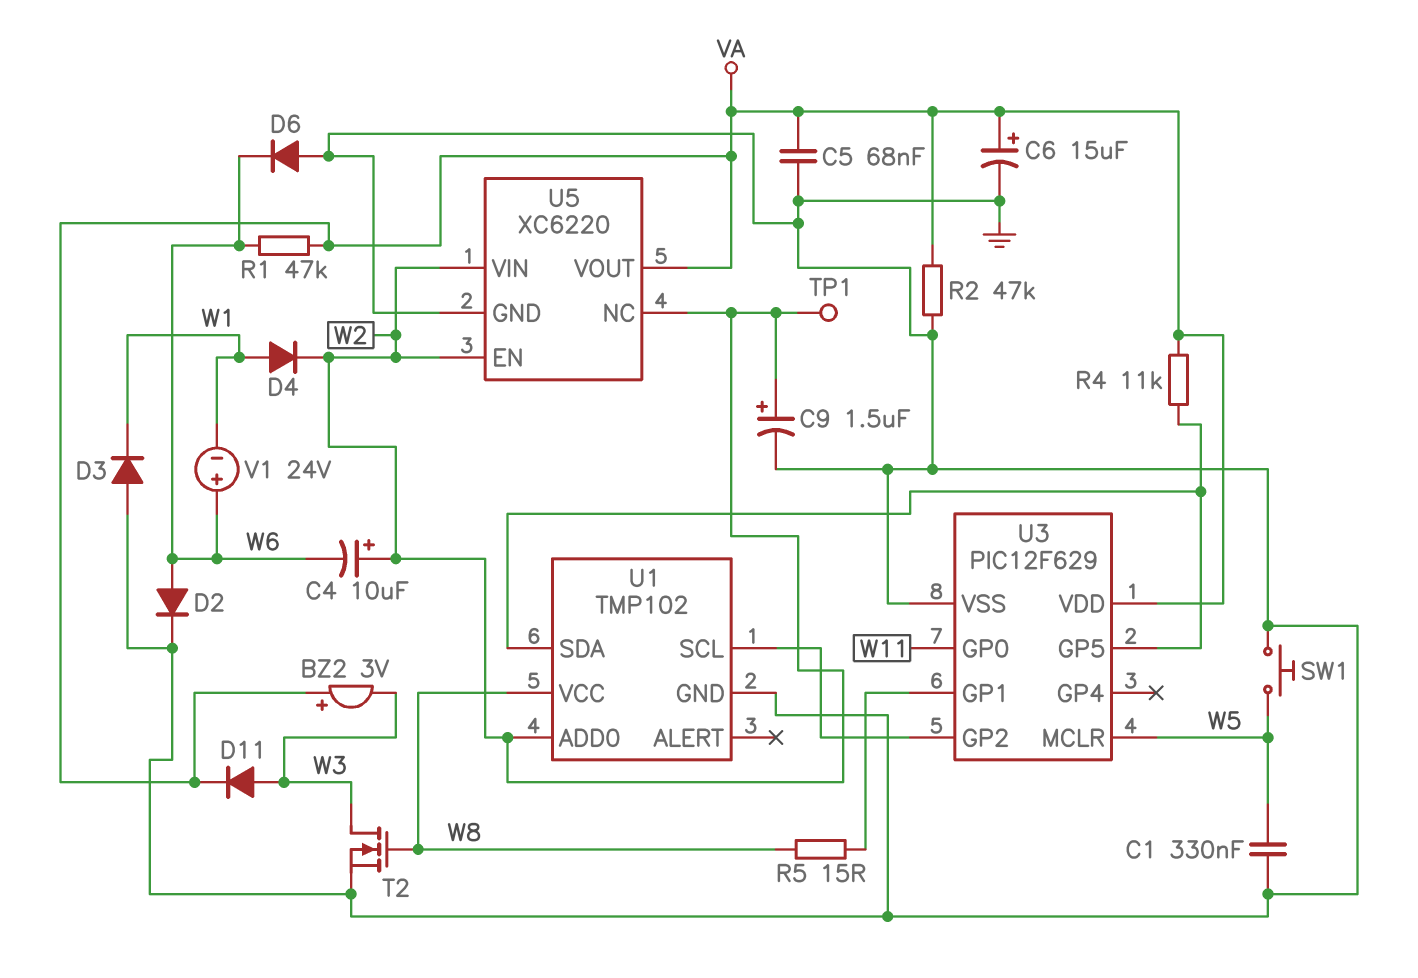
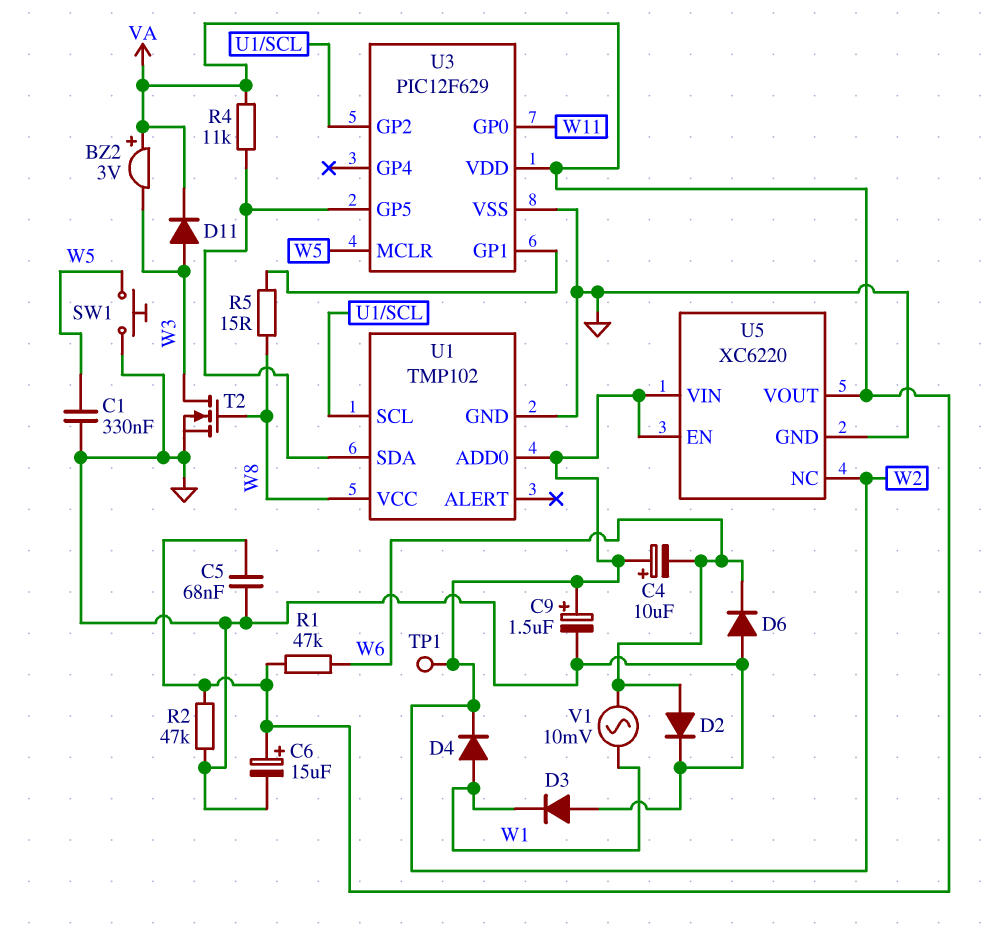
V1: 24V (plus W6, minus W1) -> AC 10mV (W1, W6)

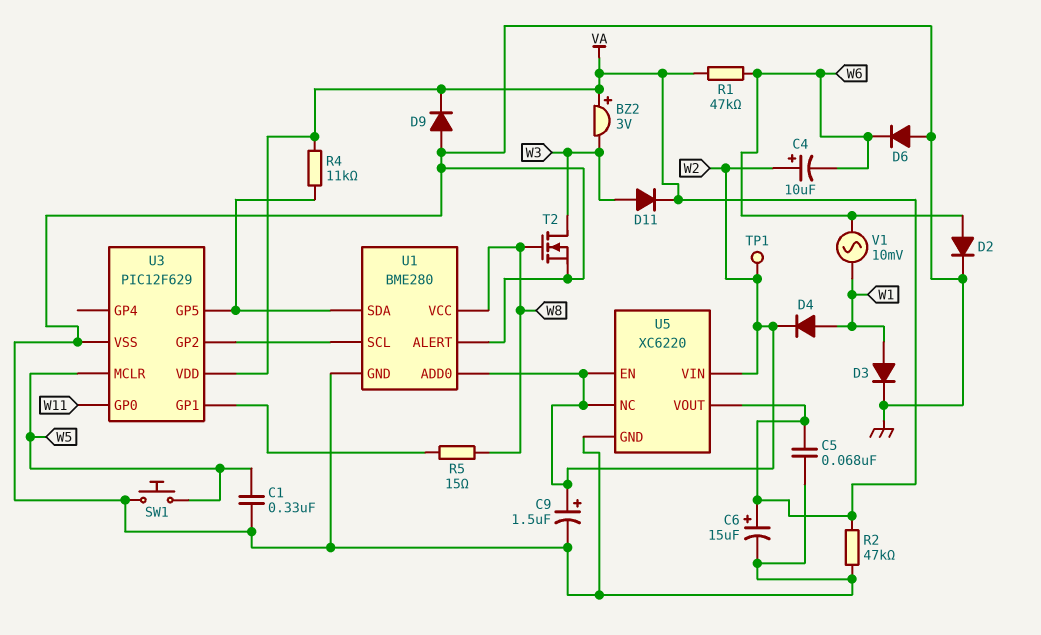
D3: diode (A GND, K W1) -> diode (A W1, K GND)
D9: none -> diode (A GND, K VA)
U1: TMP102 -> BME280
U1 pin ALERT: none -> GND

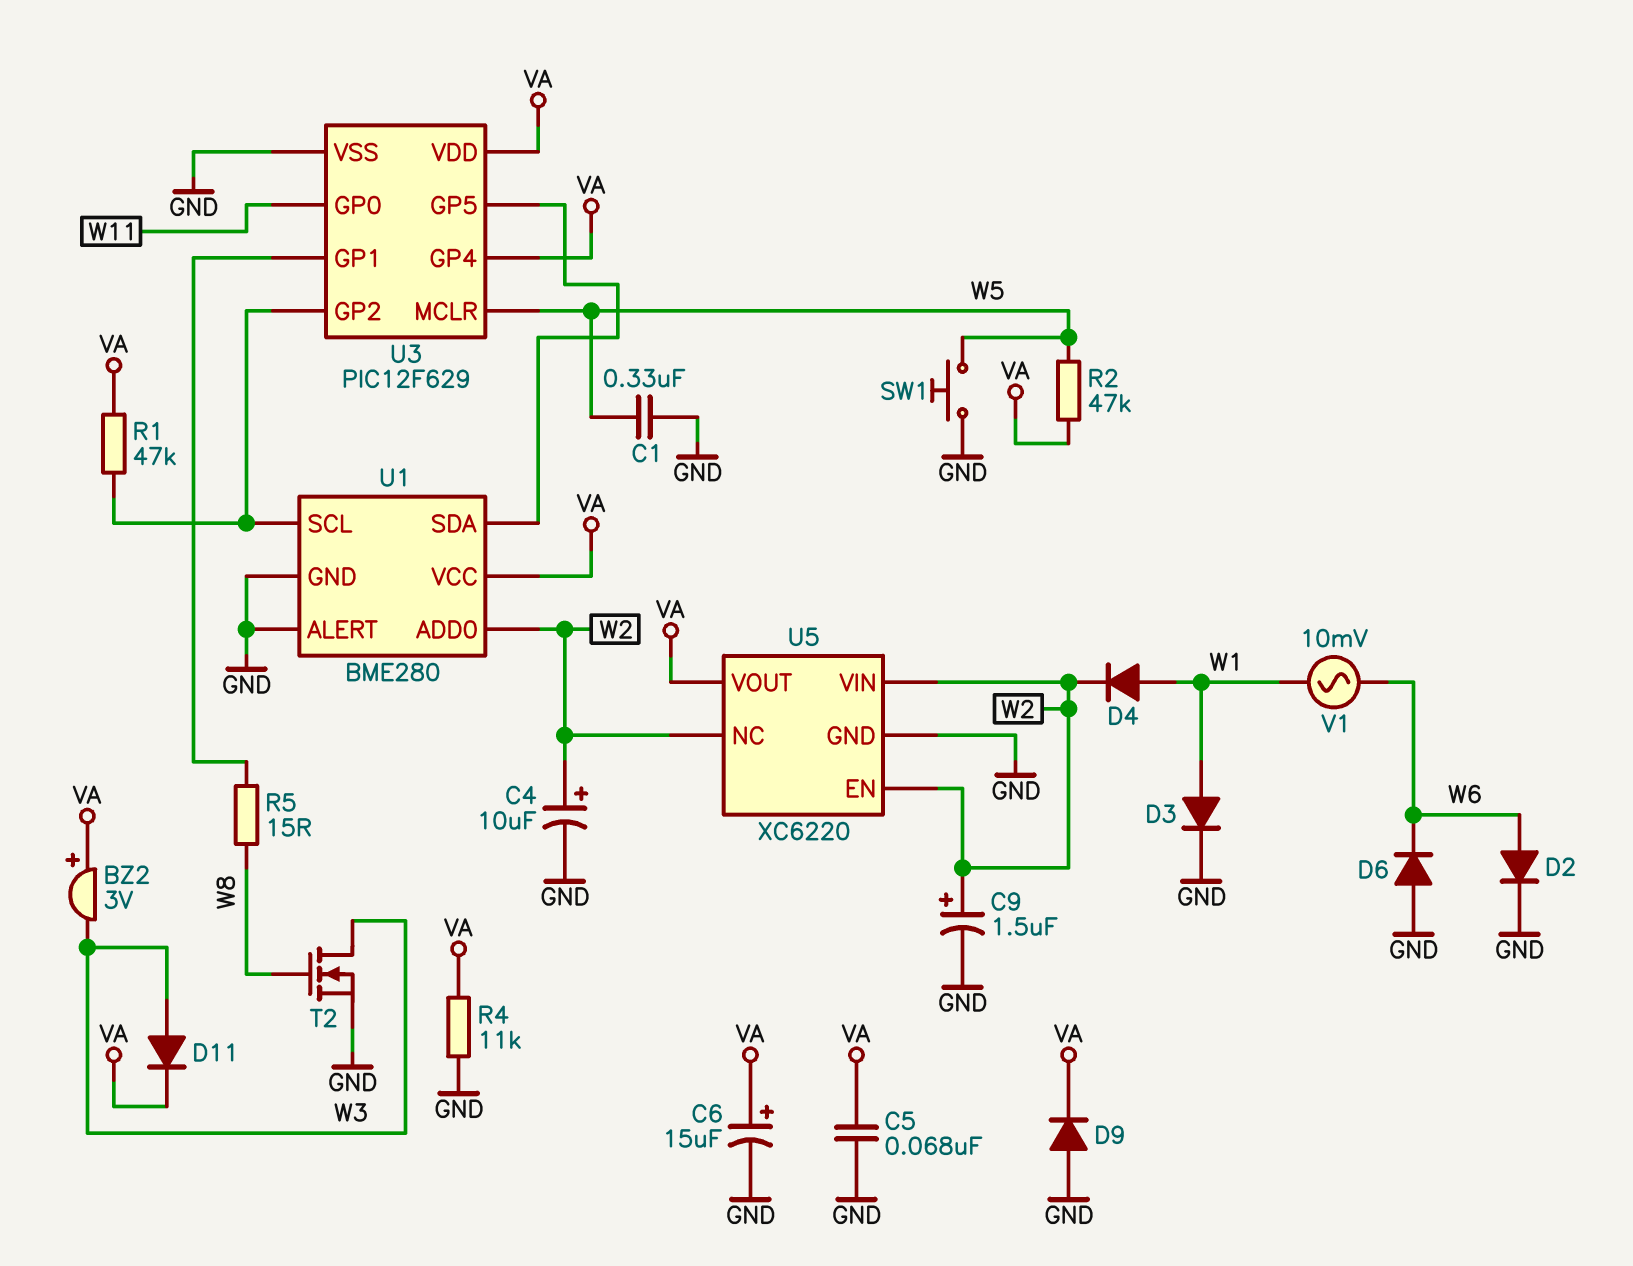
C4: 10uF (plus W2, minus W6) -> 10uF (plus W2, minus GND)
R1: 47k (VA, W6) -> 47k (U1/SCL, VA)
R2: 47k (GND, VA) -> 47k (VA, W5)
R4: 11k (U1/SDA, VA) -> 11k (GND, VA)
TP1: test point (W2) -> none
U1 pin VCC: W8 -> VA
U3 pin GP4: none -> VA

